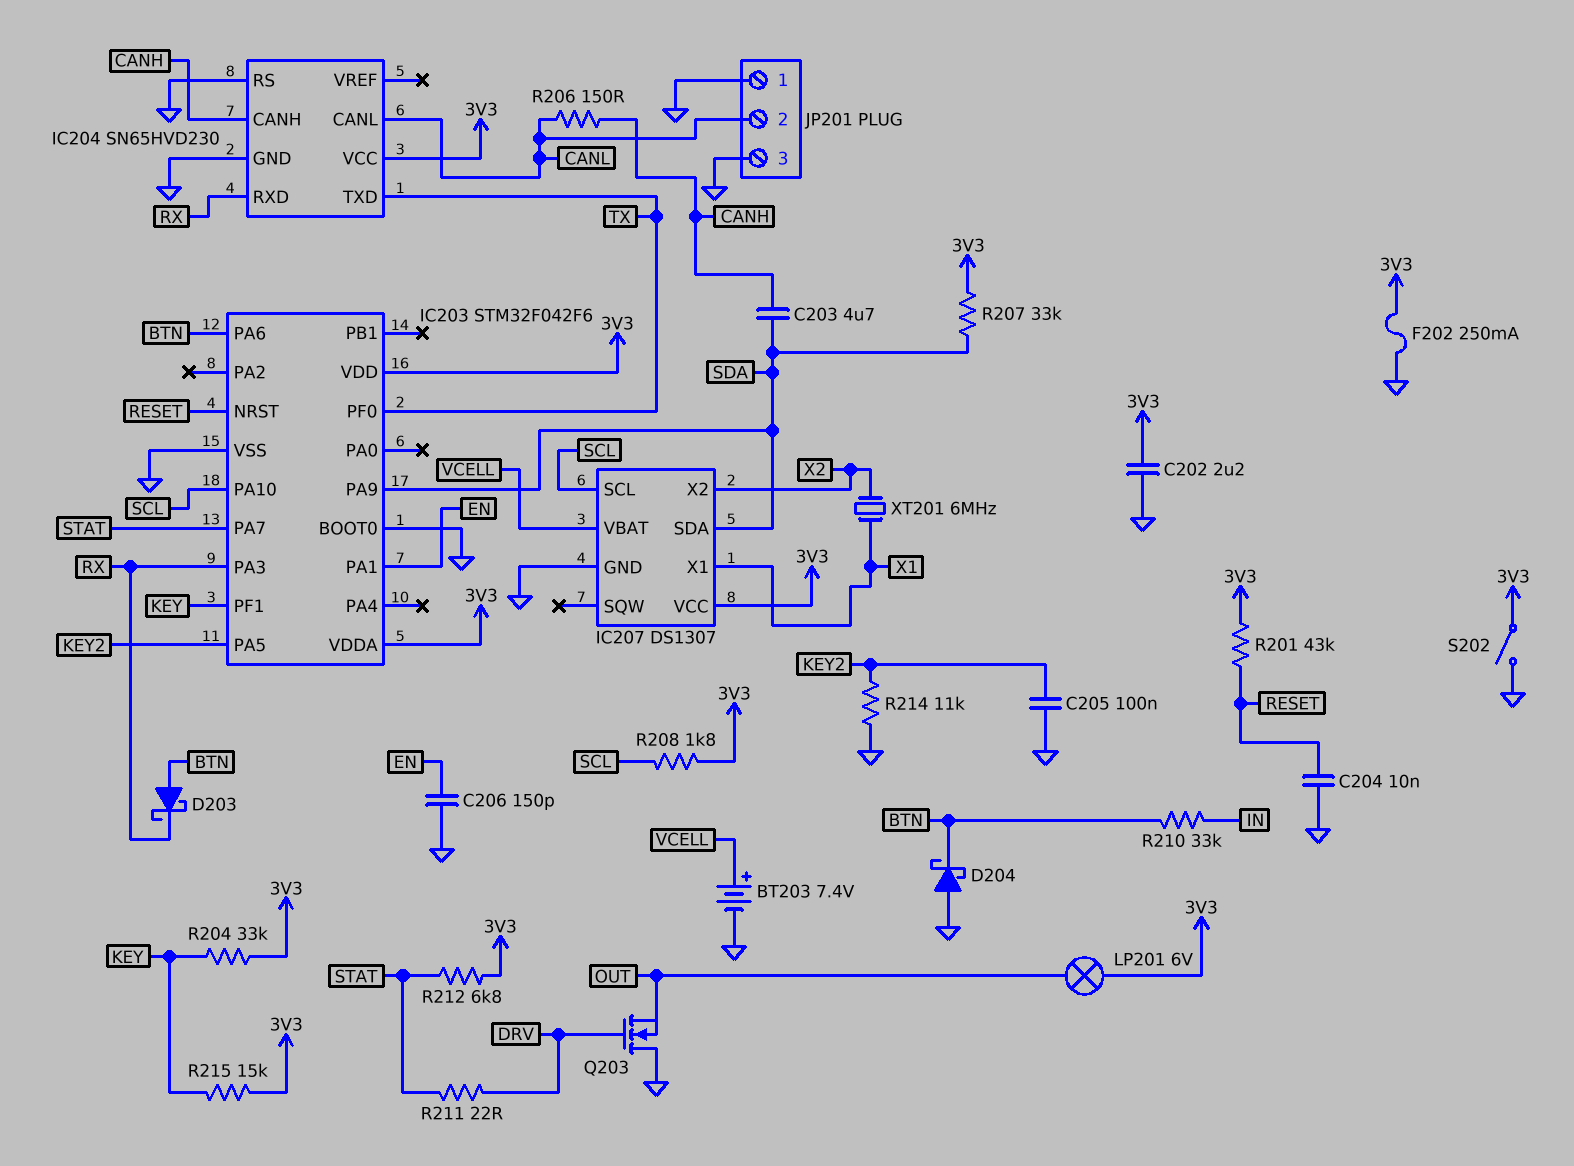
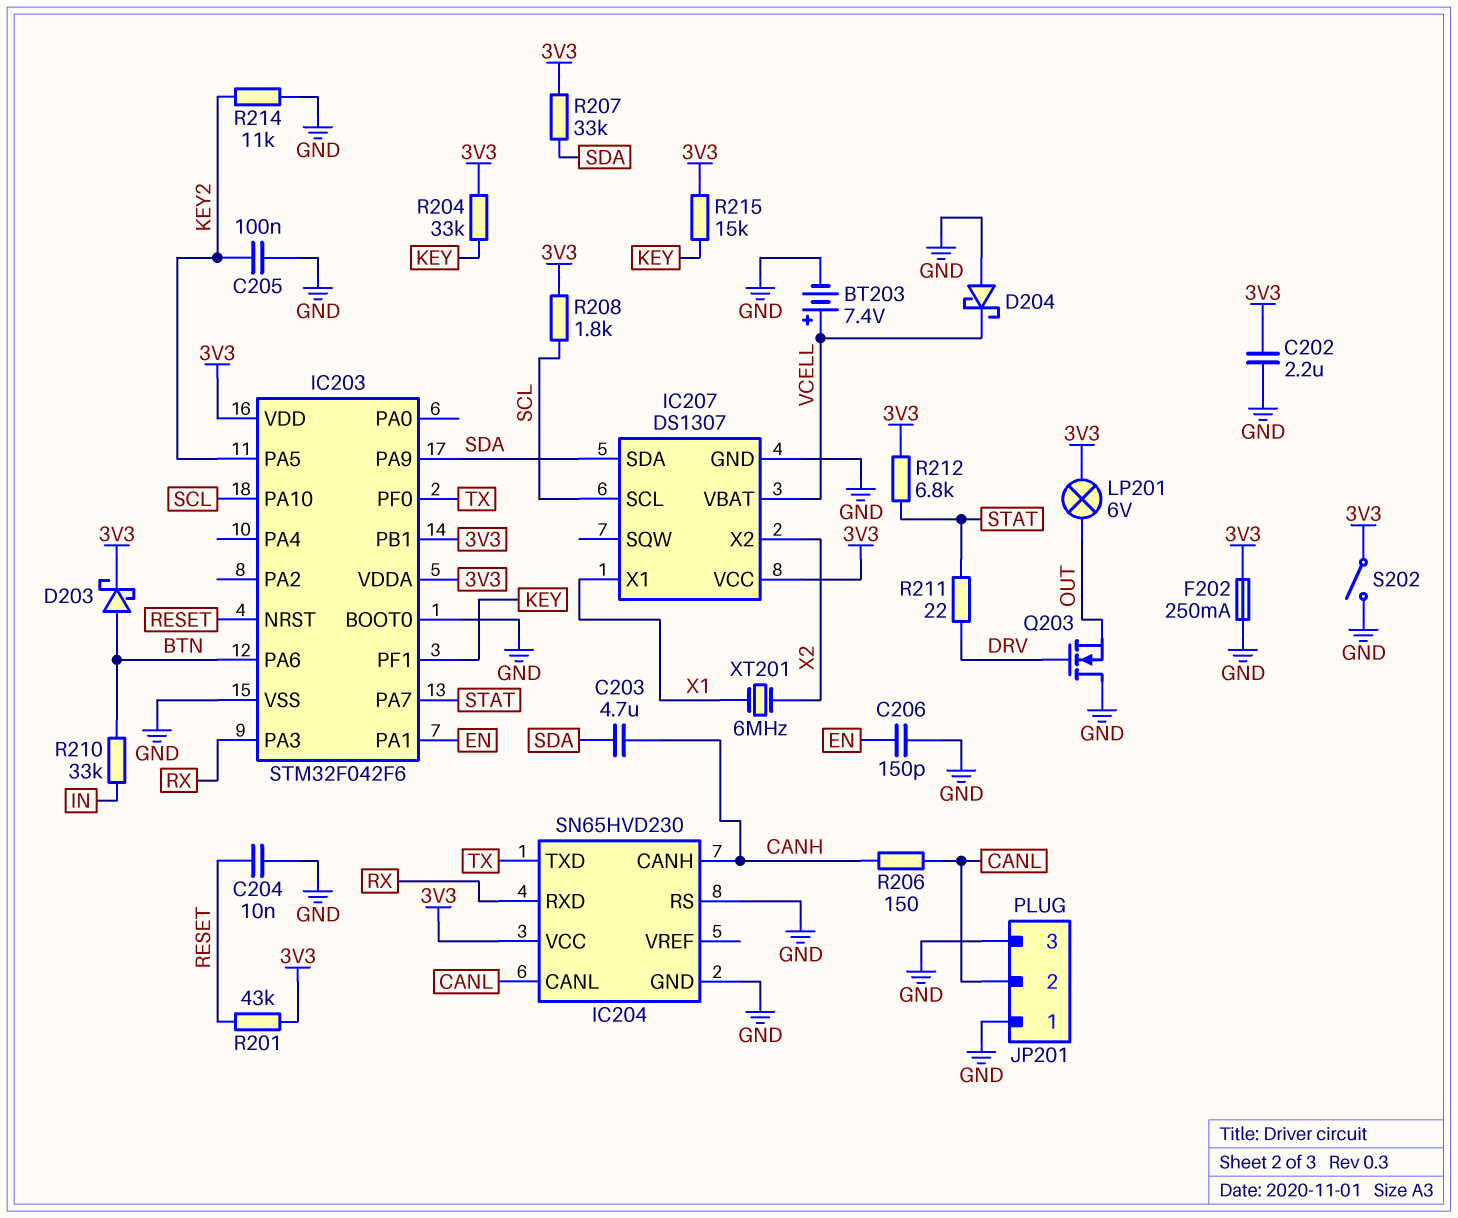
D203: schottky (A BTN, K RX) -> schottky (A BTN, K 3V3)
D204: schottky (A GND, K BTN) -> schottky (A GND, K VCELL)
IC203 pin PB1: none -> 3V3

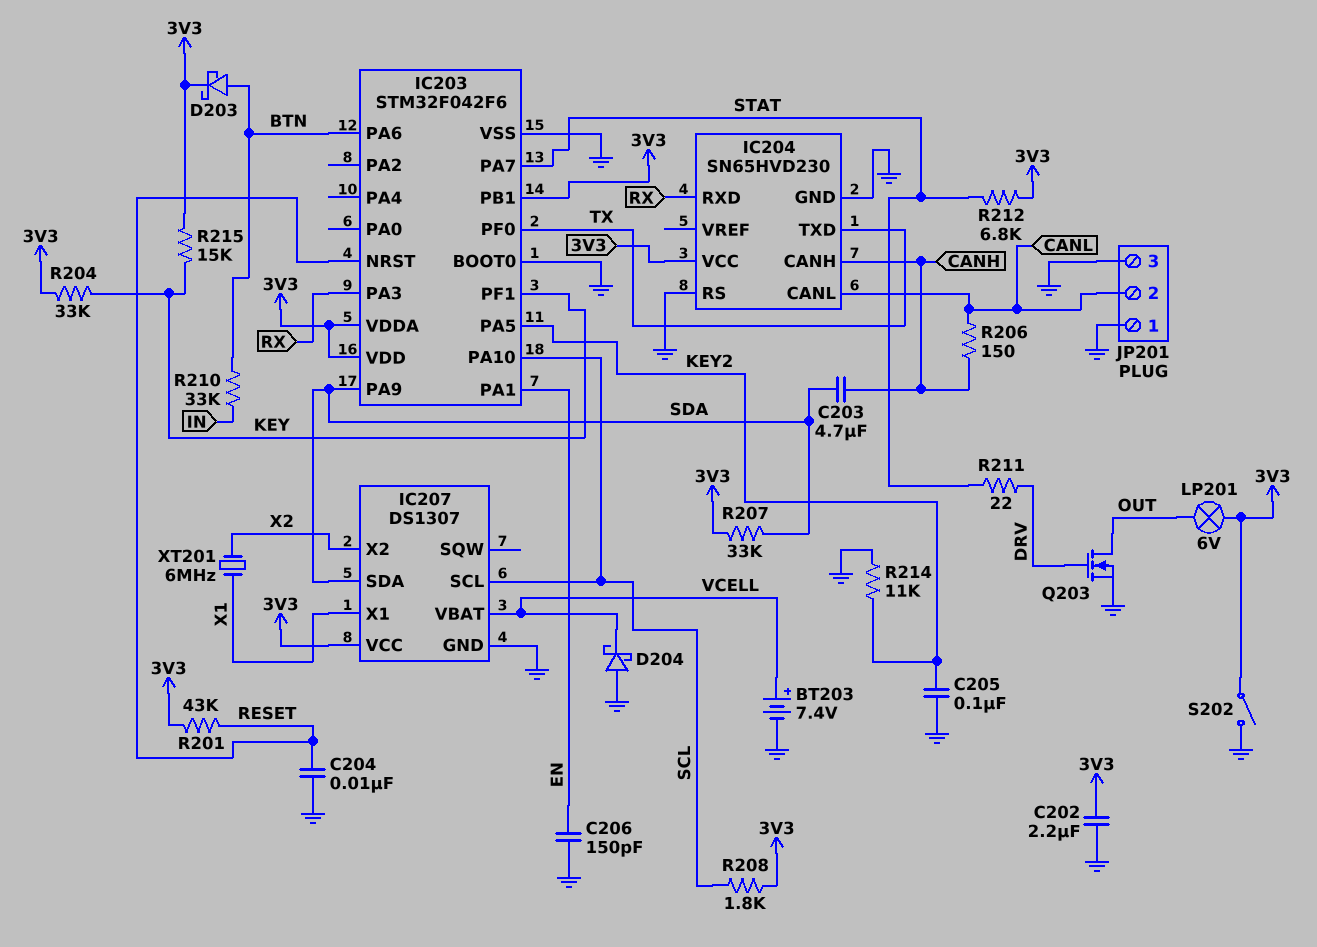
F202: 250mA (3V3, GND) -> none
Q203: NMOS (G DRV, D GND, S OUT) -> NMOS (G DRV, D OUT, S GND)

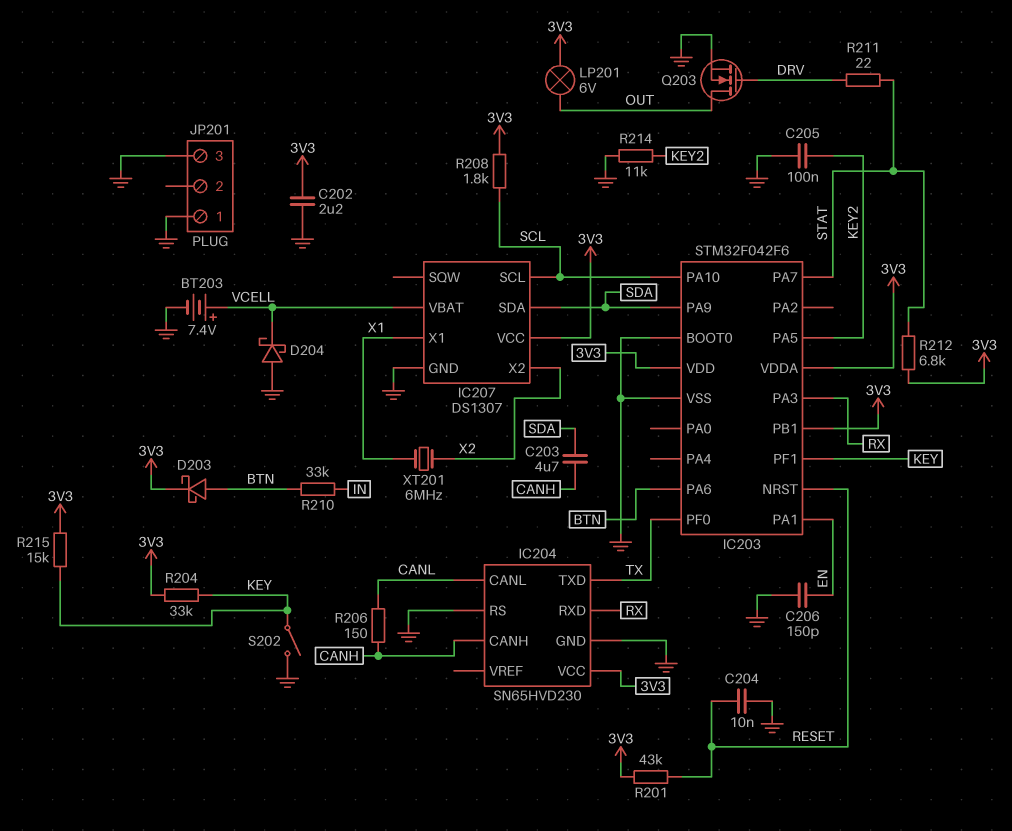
JP201 pin 2: CANL -> none
R207: 33k (3V3, SDA) -> none
S202: switch (3V3, GND) -> switch (GND, KEY)

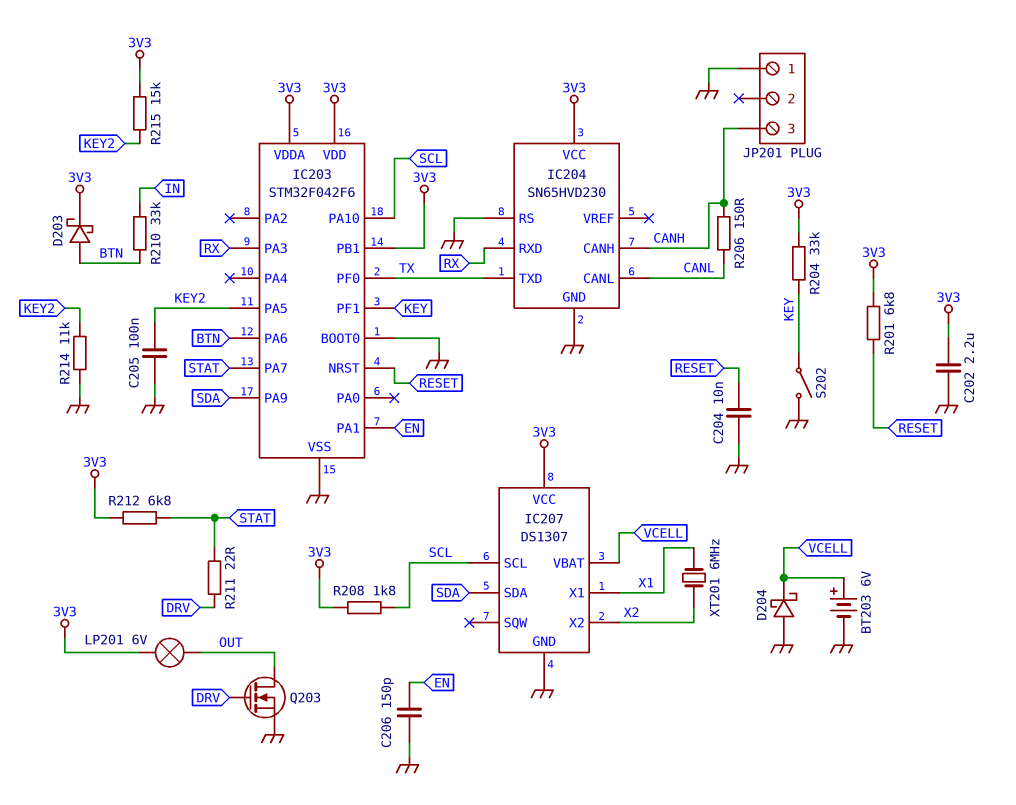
BT203: 7.4V (plus VCELL, minus GND) -> 6V (plus VCELL, minus GND)
C203: 4.7uF (CANH, SDA) -> none
JP201 pin 3: GND -> CANH
R201: 43k (3V3, RESET) -> 6.8k (3V3, RESET)
R215: 15k (3V3, KEY) -> 15k (3V3, KEY2)

